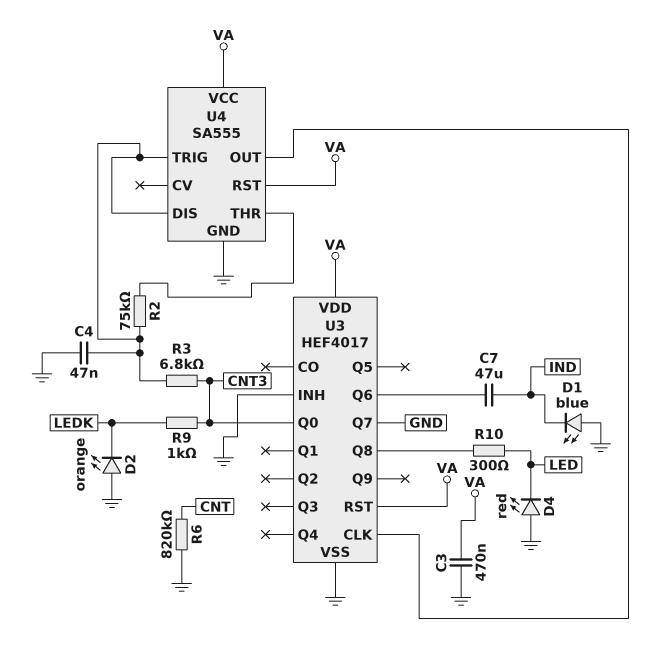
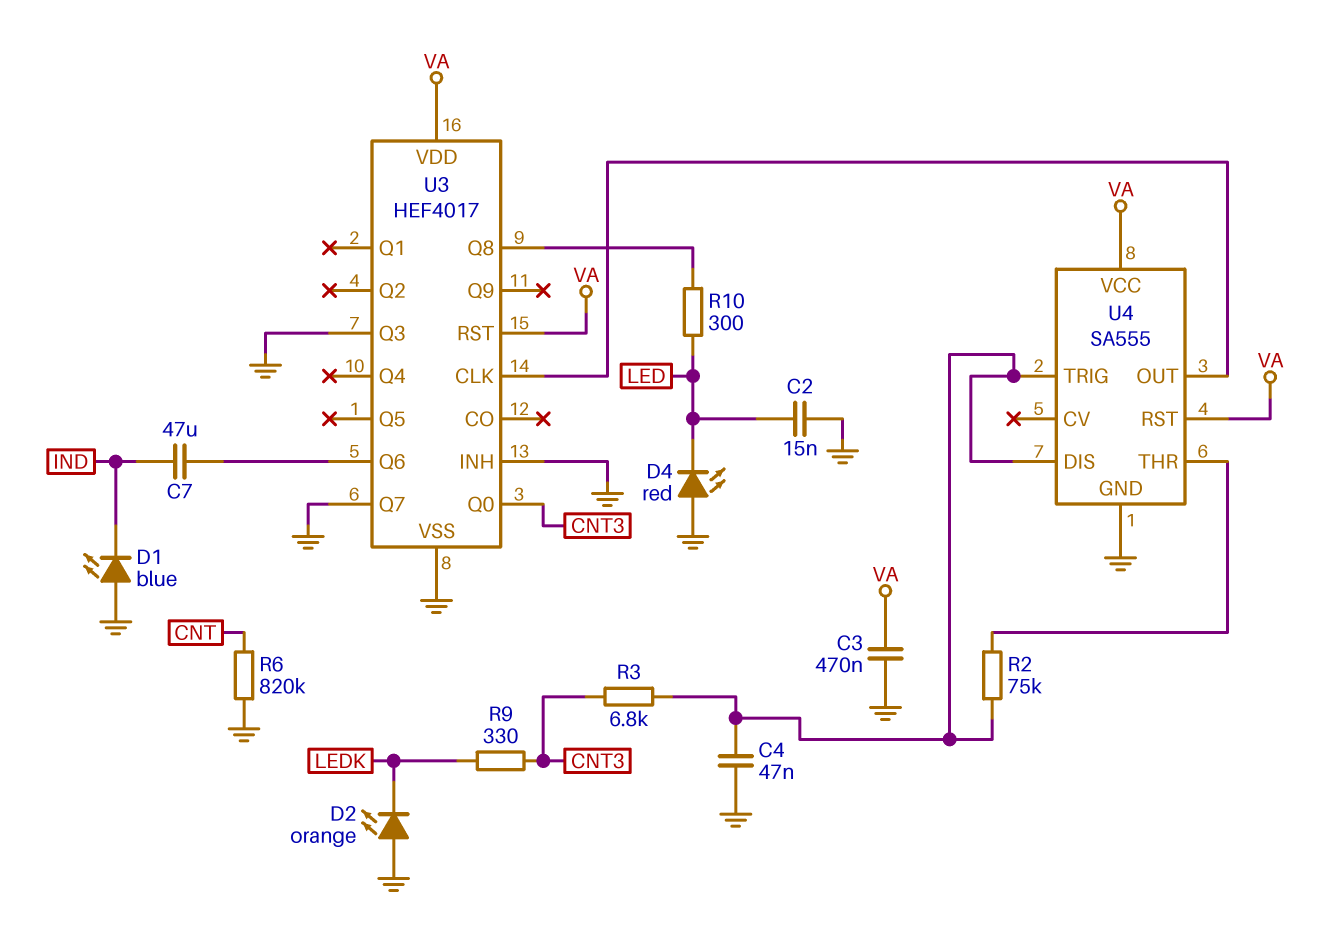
C2: none -> 15nF (GND, LED)
R9: 1k (CNT3, LEDK) -> 330 (CNT3, LEDK)
U3 pin Q3: none -> GND

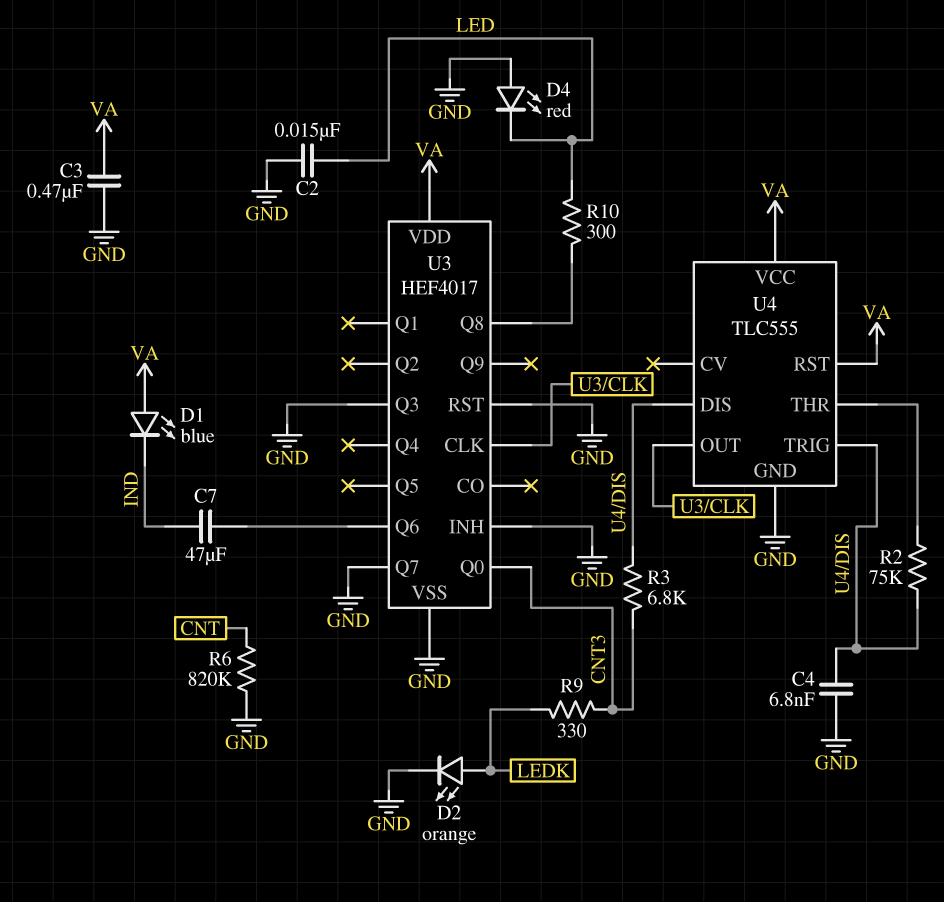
C4: 47nF (GND, U4/DIS) -> 6.8nF (GND, U4/DIS)
D1: LED blue (A GND, K IND) -> LED blue (A VA, K IND)
D2: LED orange (A GND, K LEDK) -> LED orange (A LEDK, K GND)
U3 pin RST: VA -> GND
U4: SA555 -> TLC555

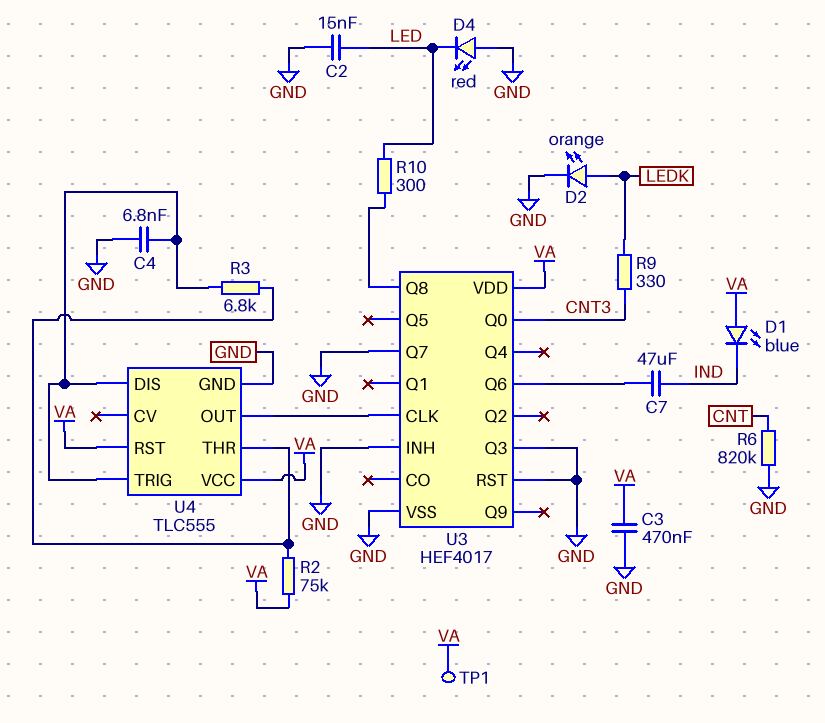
R2: 75k (U4/DIS, U4/THR) -> 75k (U4/THR, VA)
R3: 6.8k (CNT3, U4/DIS) -> 6.8k (U4/DIS, U4/THR)
TP1: none -> test point (VA)

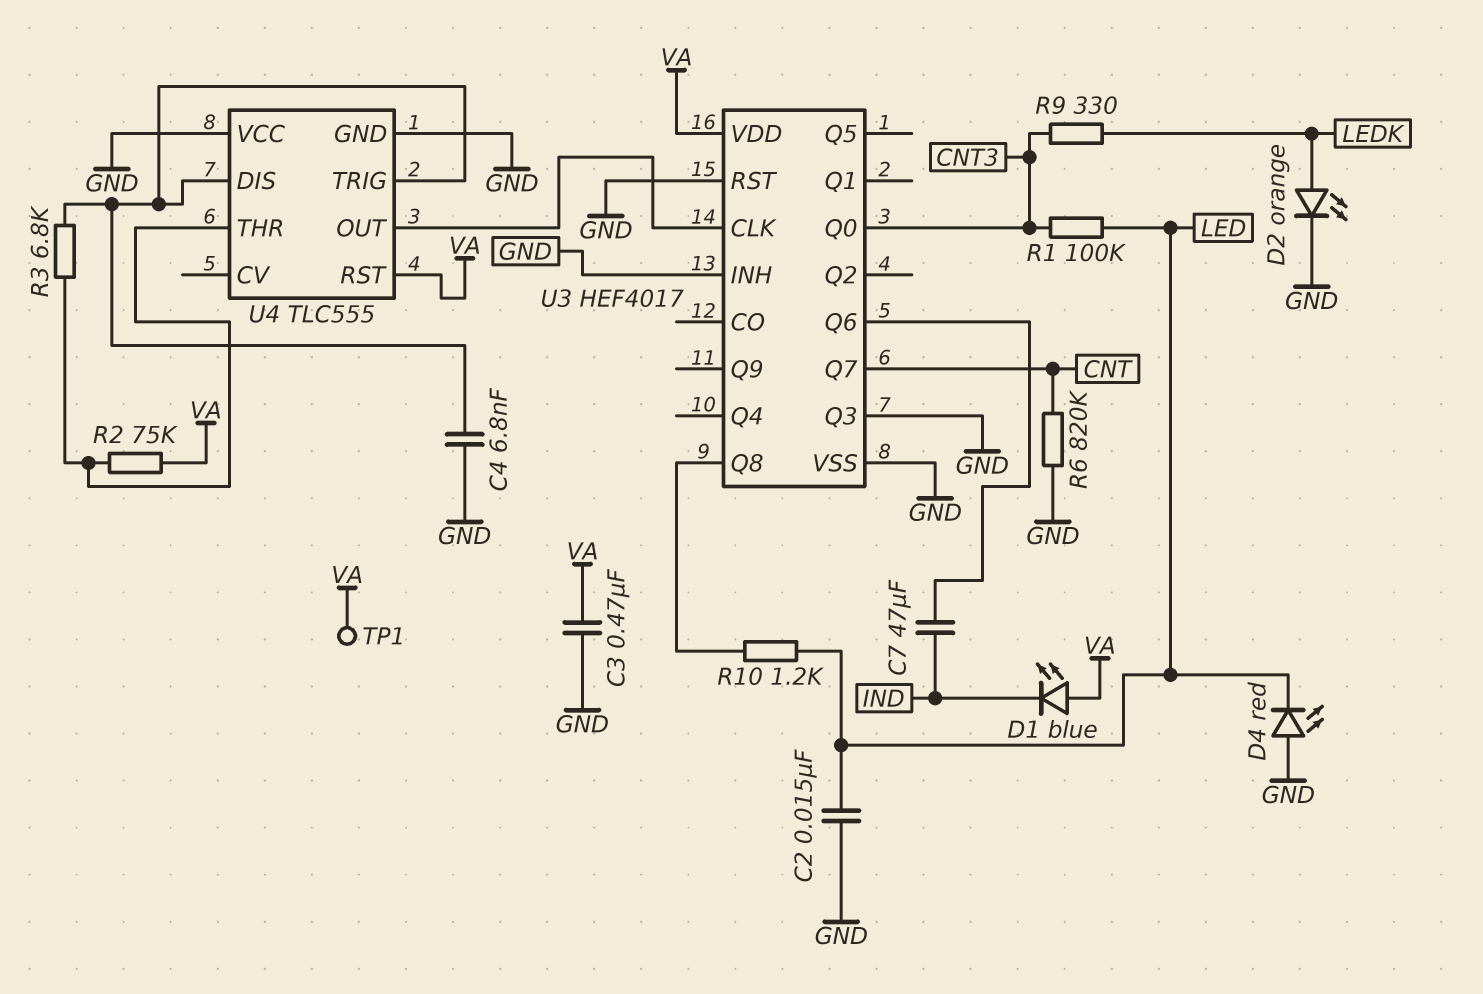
R1: none -> 100k (CNT3, LED)
R10: 300 (LED, U3/Q8) -> 1.2k (LED, U3/Q8)
U3 pin Q7: GND -> CNT
U4 pin VCC: VA -> GND

